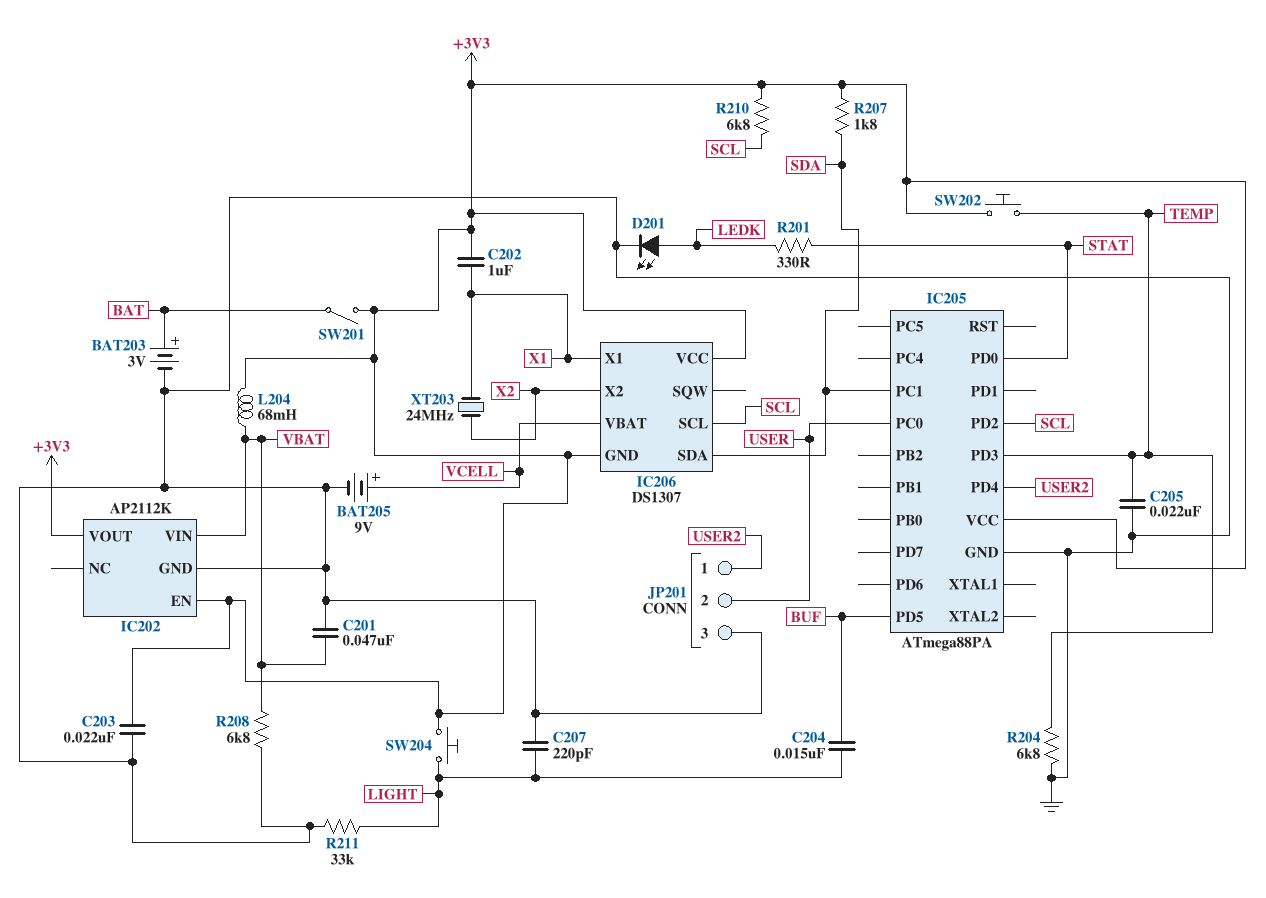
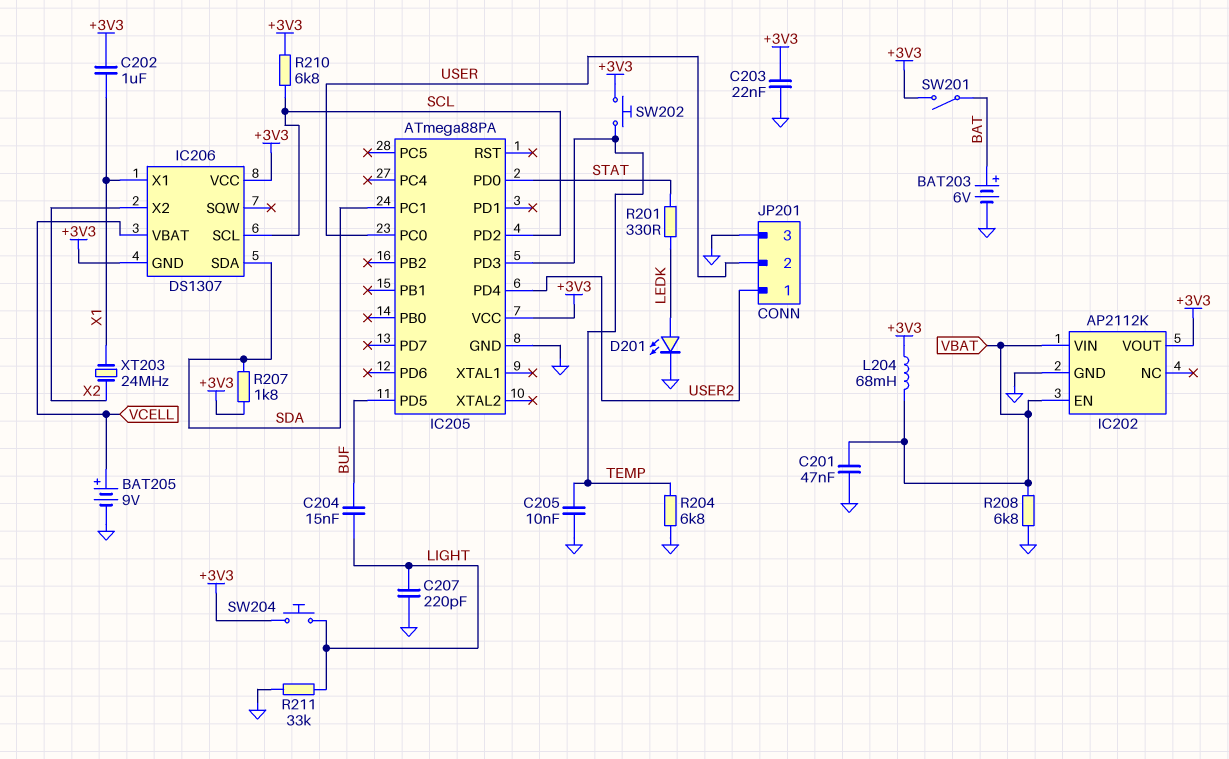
BAT203: 3V (plus BAT, minus GND) -> 6V (plus BAT, minus GND)
C205: 22nF (GND, TEMP) -> 10nF (GND, TEMP)
IC202 pin EN: +3V3 -> VBAT

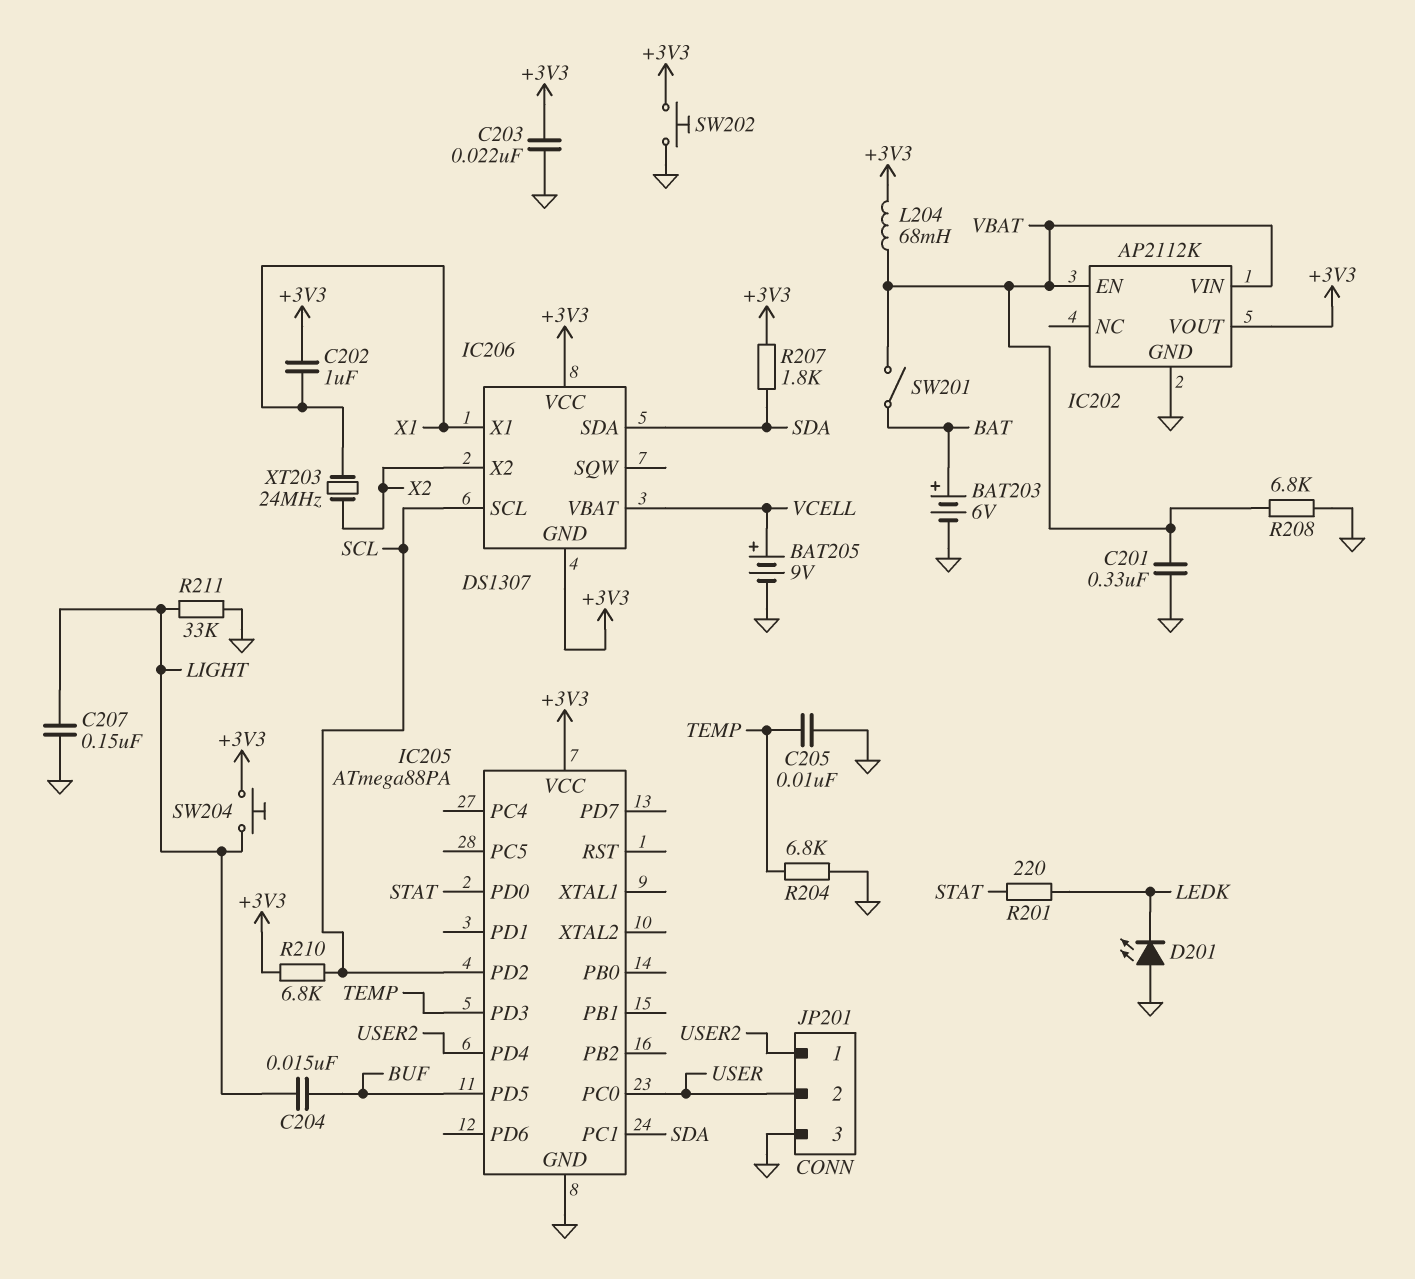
C201: 47nF (GND, VBAT) -> 330nF (GND, VBAT)
C207: 220pF (GND, LIGHT) -> 150nF (GND, LIGHT)
D201: LED (A LEDK, K GND) -> LED (A GND, K LEDK)
R201: 330 (LEDK, STAT) -> 220 (LEDK, STAT)
SW201: switch (+3V3, BAT) -> switch (BAT, VBAT)
SW202: button (+3V3, TEMP) -> button (+3V3, GND)

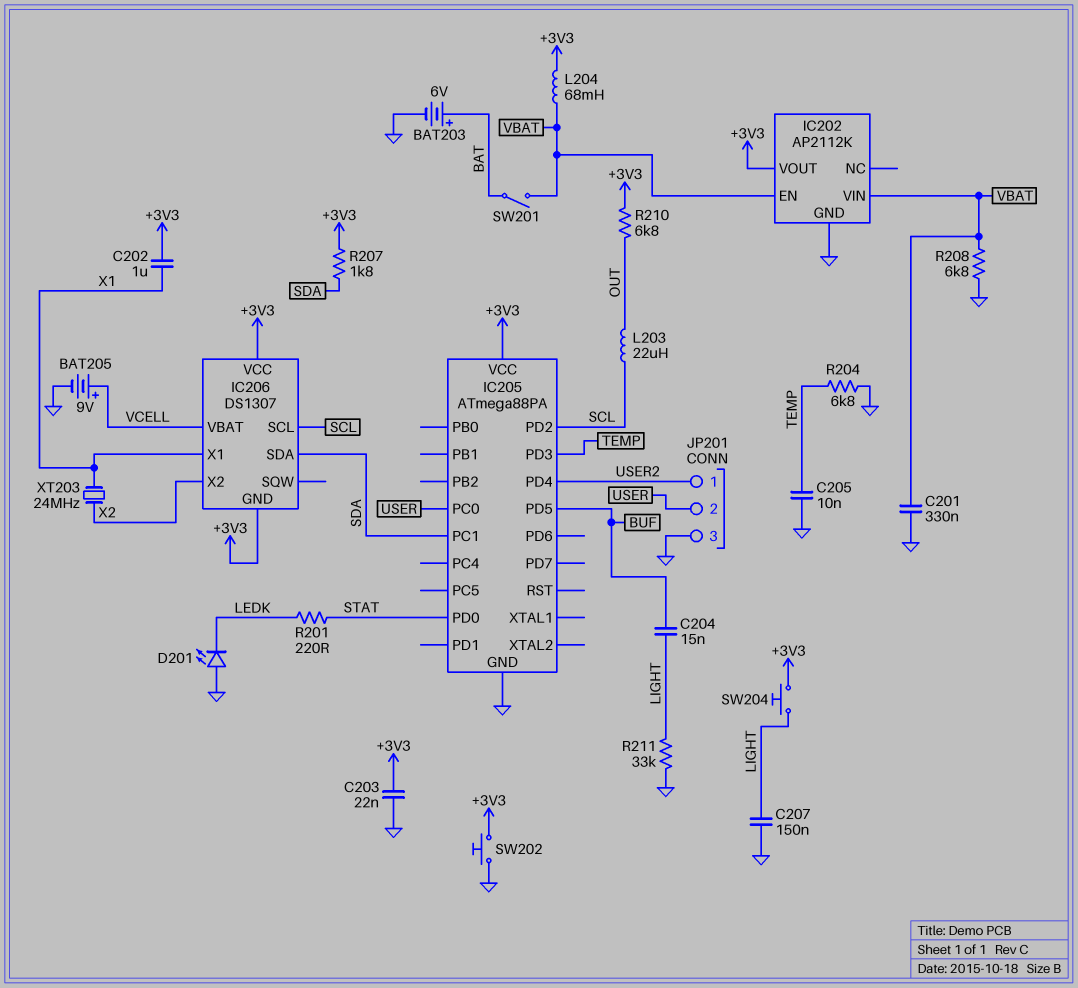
L203: none -> 22uH (OUT, SCL)
R210: 6.8k (+3V3, SCL) -> 6.8k (+3V3, OUT)

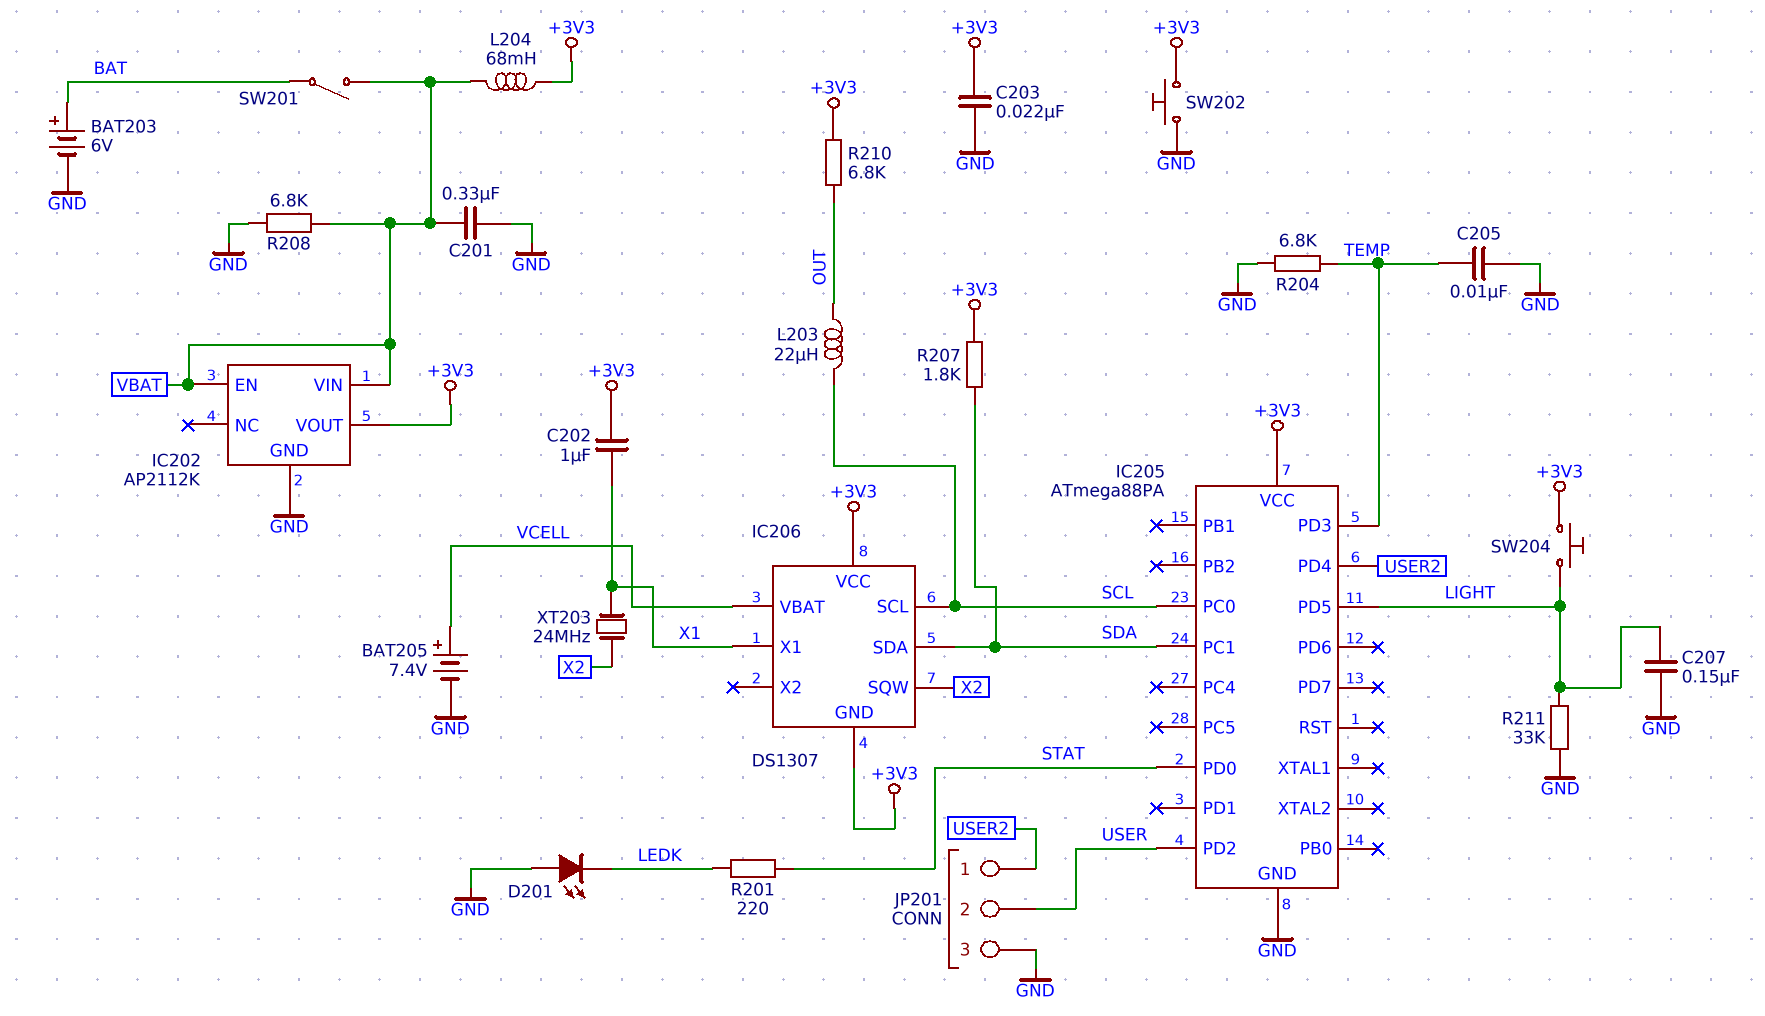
BAT205: 9V (plus VCELL, minus GND) -> 7.4V (plus VCELL, minus GND)
C204: 15nF (BUF, LIGHT) -> none
IC205 pin PC0: USER -> SCL
IC205 pin PD2: SCL -> USER
IC205 pin PD5: BUF -> LIGHT
IC206 pin SQW: none -> X2
IC206 pin X2: X2 -> none

